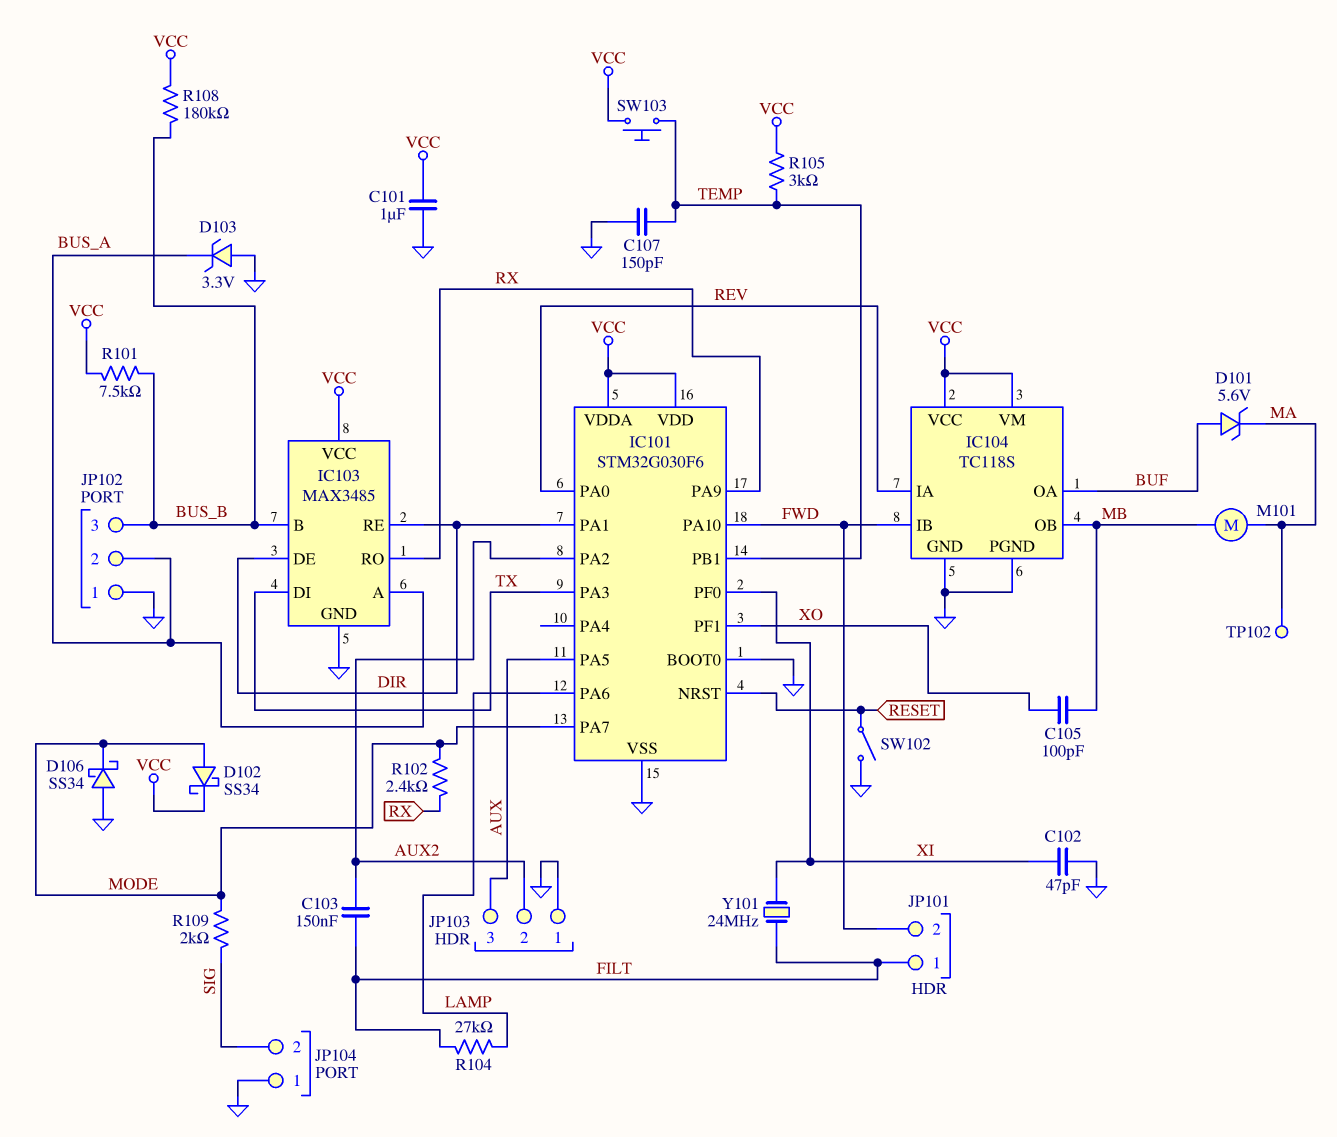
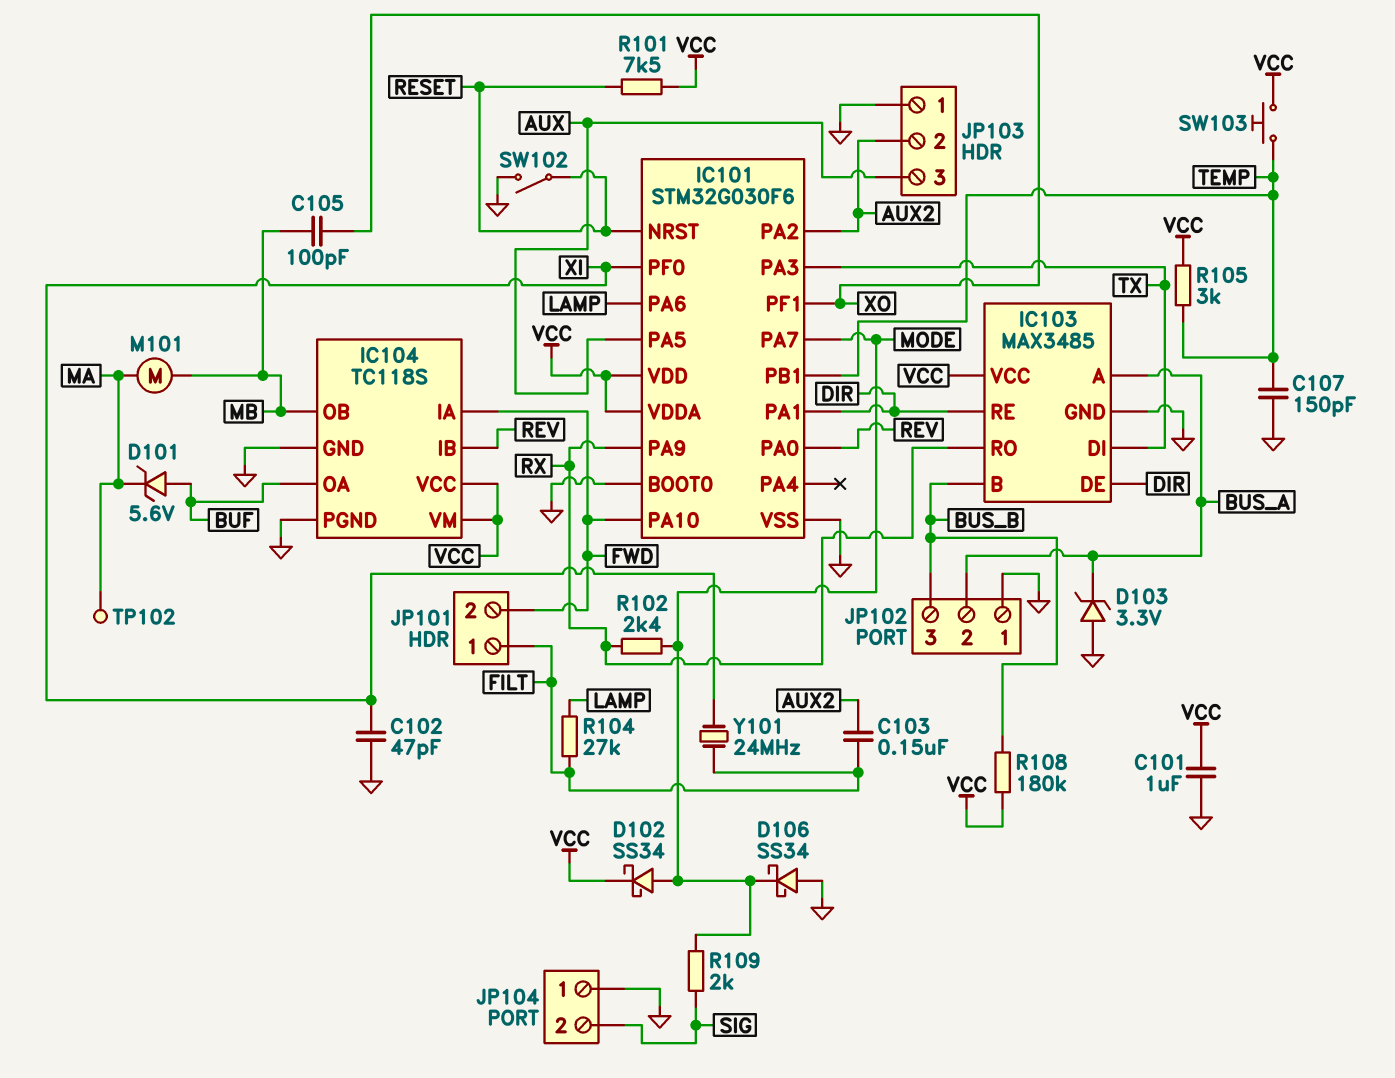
IC104 pin IA: REV -> FWD
IC104 pin IB: FWD -> REV
R101: 7.5k (BUS_B, VCC) -> 7.5k (RESET, VCC)

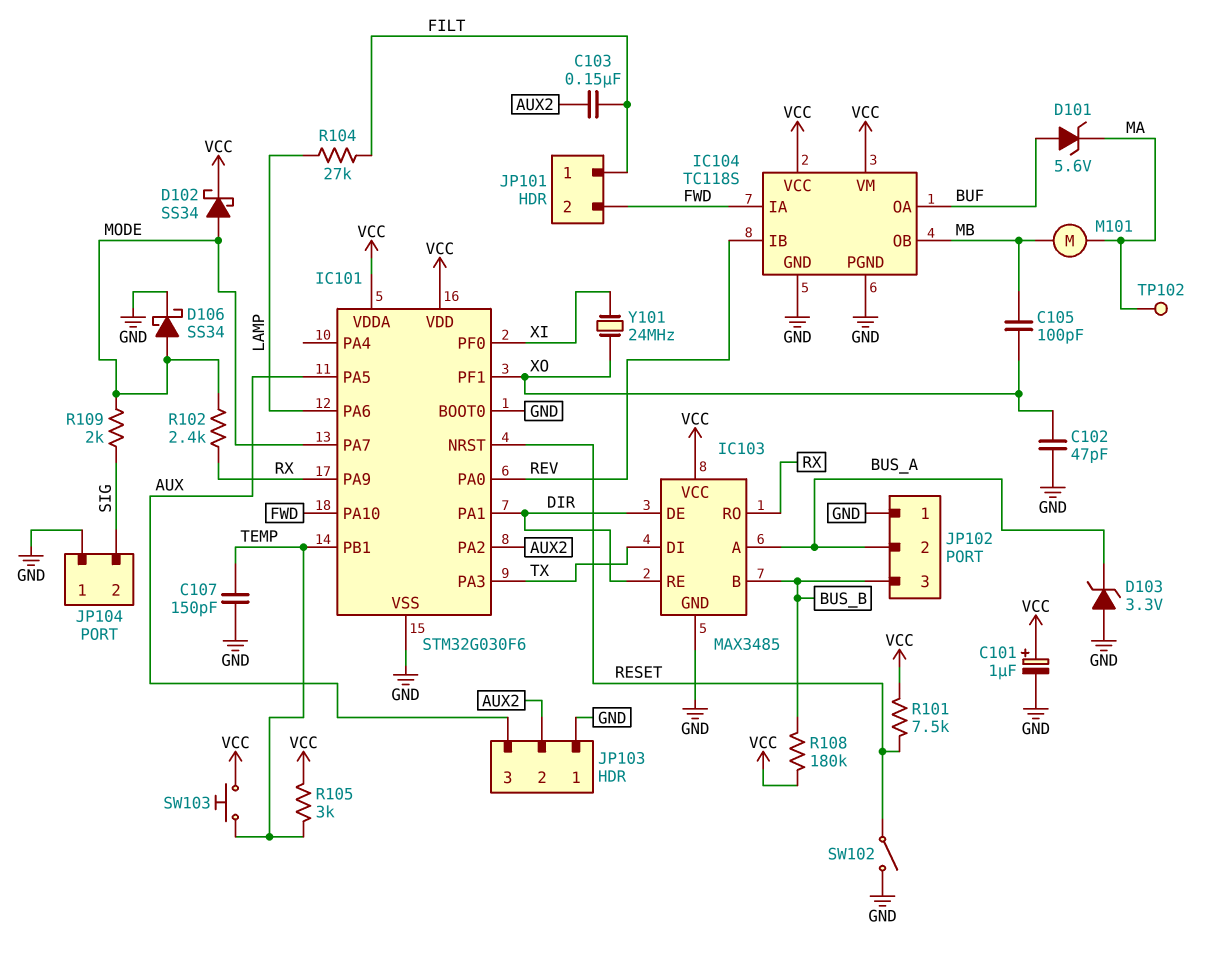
C101: 1uF (GND, VCC) -> 1uF (plus VCC, minus GND)
C102: 47pF (GND, XI) -> 47pF (GND, XO)
D106: schottky SS34 (A GND, K MODE) -> schottky SS34 (A MODE, K GND)
Y101: 24MHz (FILT, XI) -> 24MHz (XI, XO)

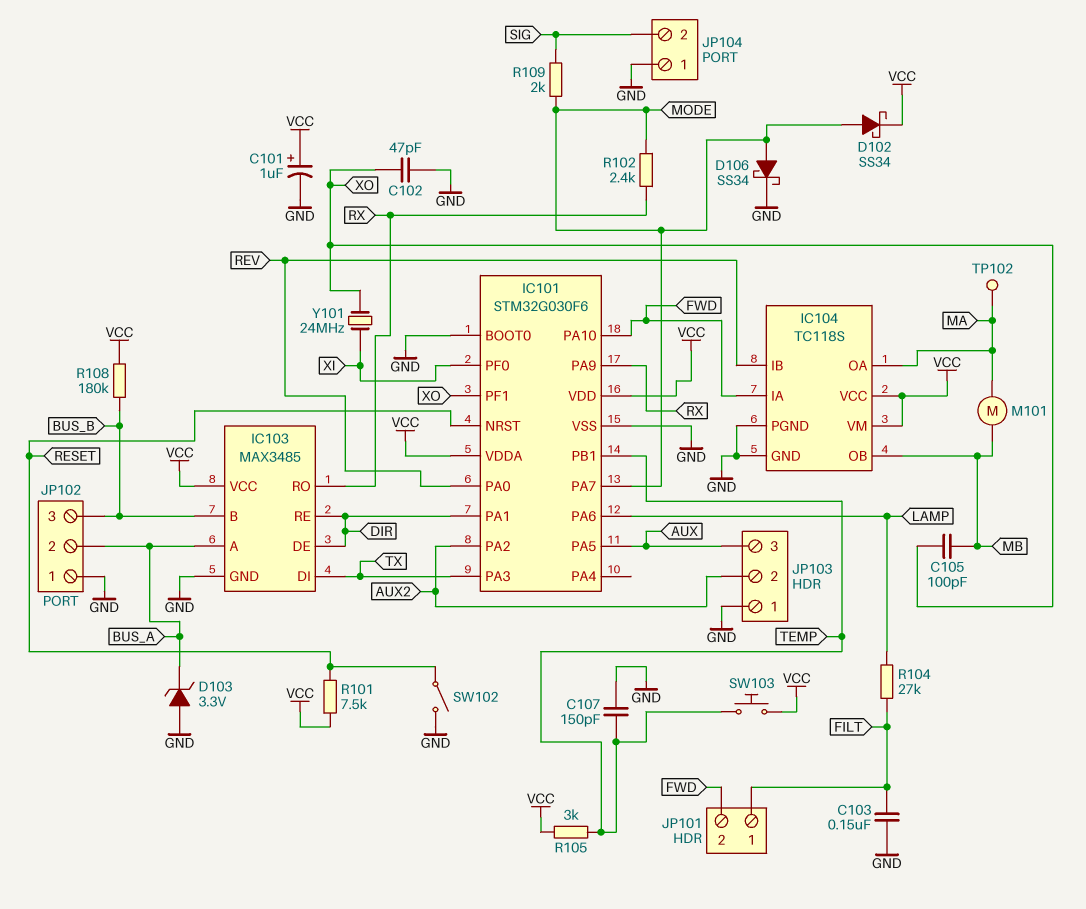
C103: 150nF (AUX2, FILT) -> 150nF (FILT, GND)
D101: zener 5.6V (A BUF, K MA) -> none
IC104 pin OA: BUF -> MA

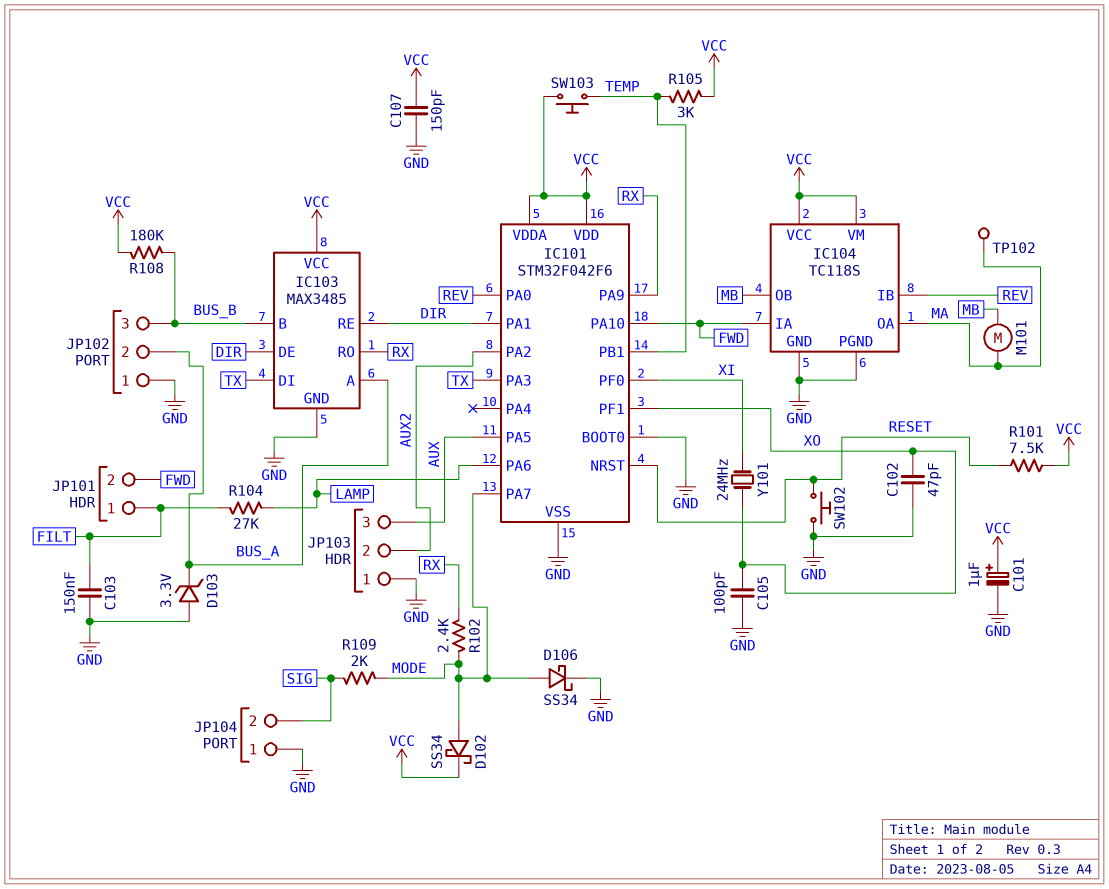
C105: 100pF (MB, XO) -> 100pF (GND, XO)
C107: 150pF (GND, TEMP) -> 150pF (GND, VCC)
IC101: STM32G030F6 -> STM32F042F6
SW102: switch (GND, RESET) -> button (GND, RESET)

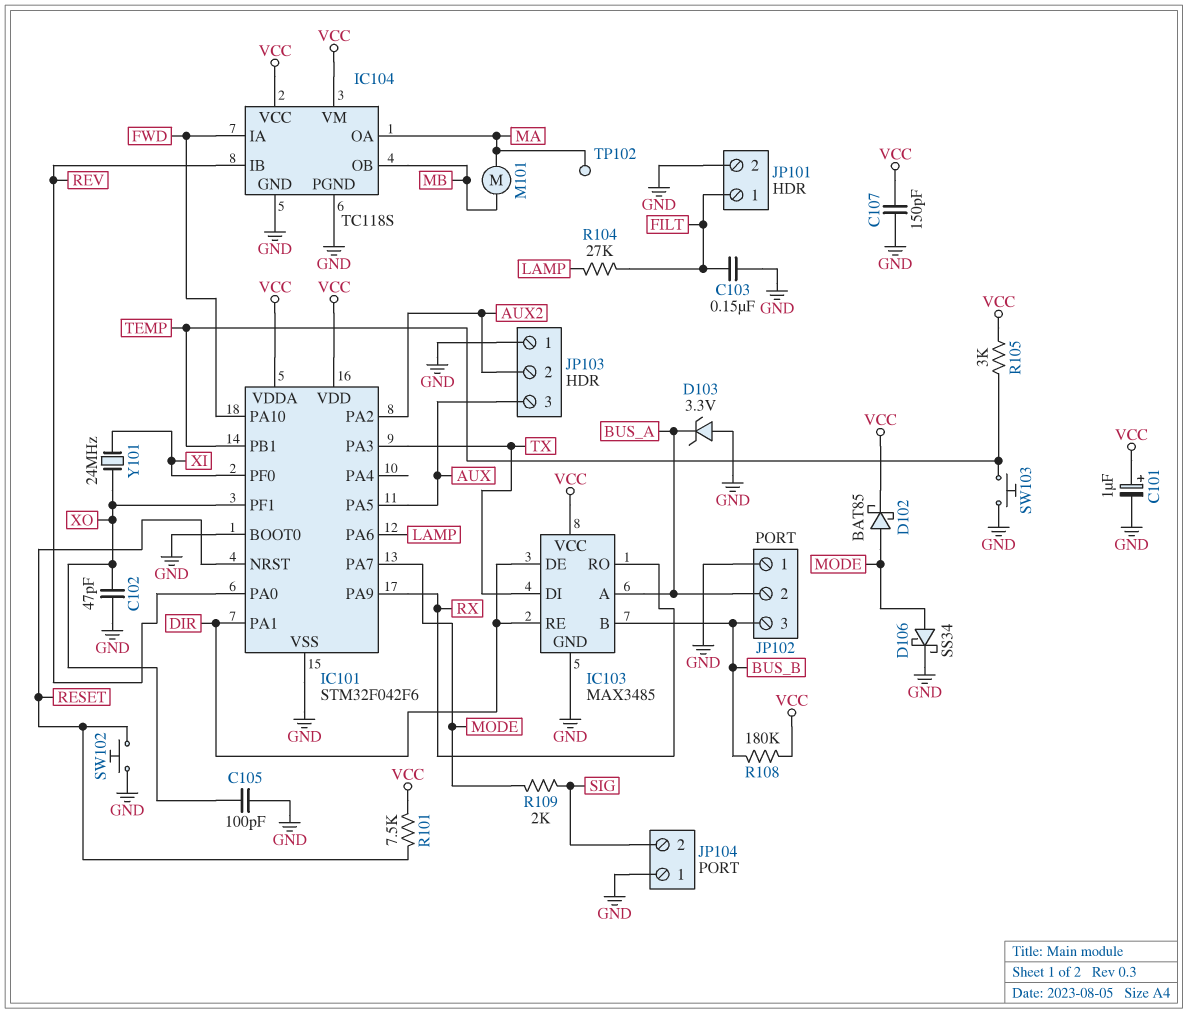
D102: schottky SS34 (A MODE, K VCC) -> schottky BAT85 (A MODE, K VCC)
JP101 pin 2: FWD -> GND
R102: 2.4k (MODE, RX) -> none
SW103: button (TEMP, VCC) -> button (GND, TEMP)

